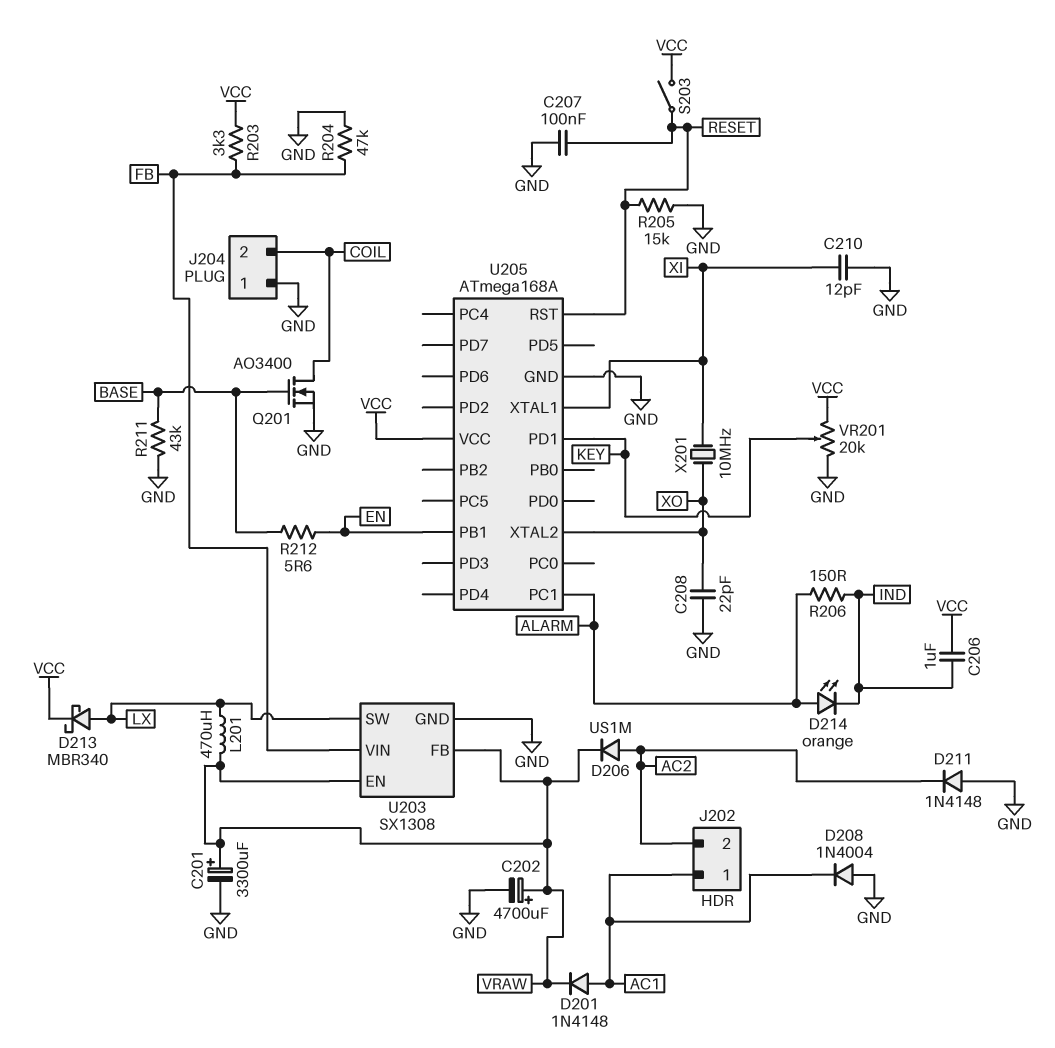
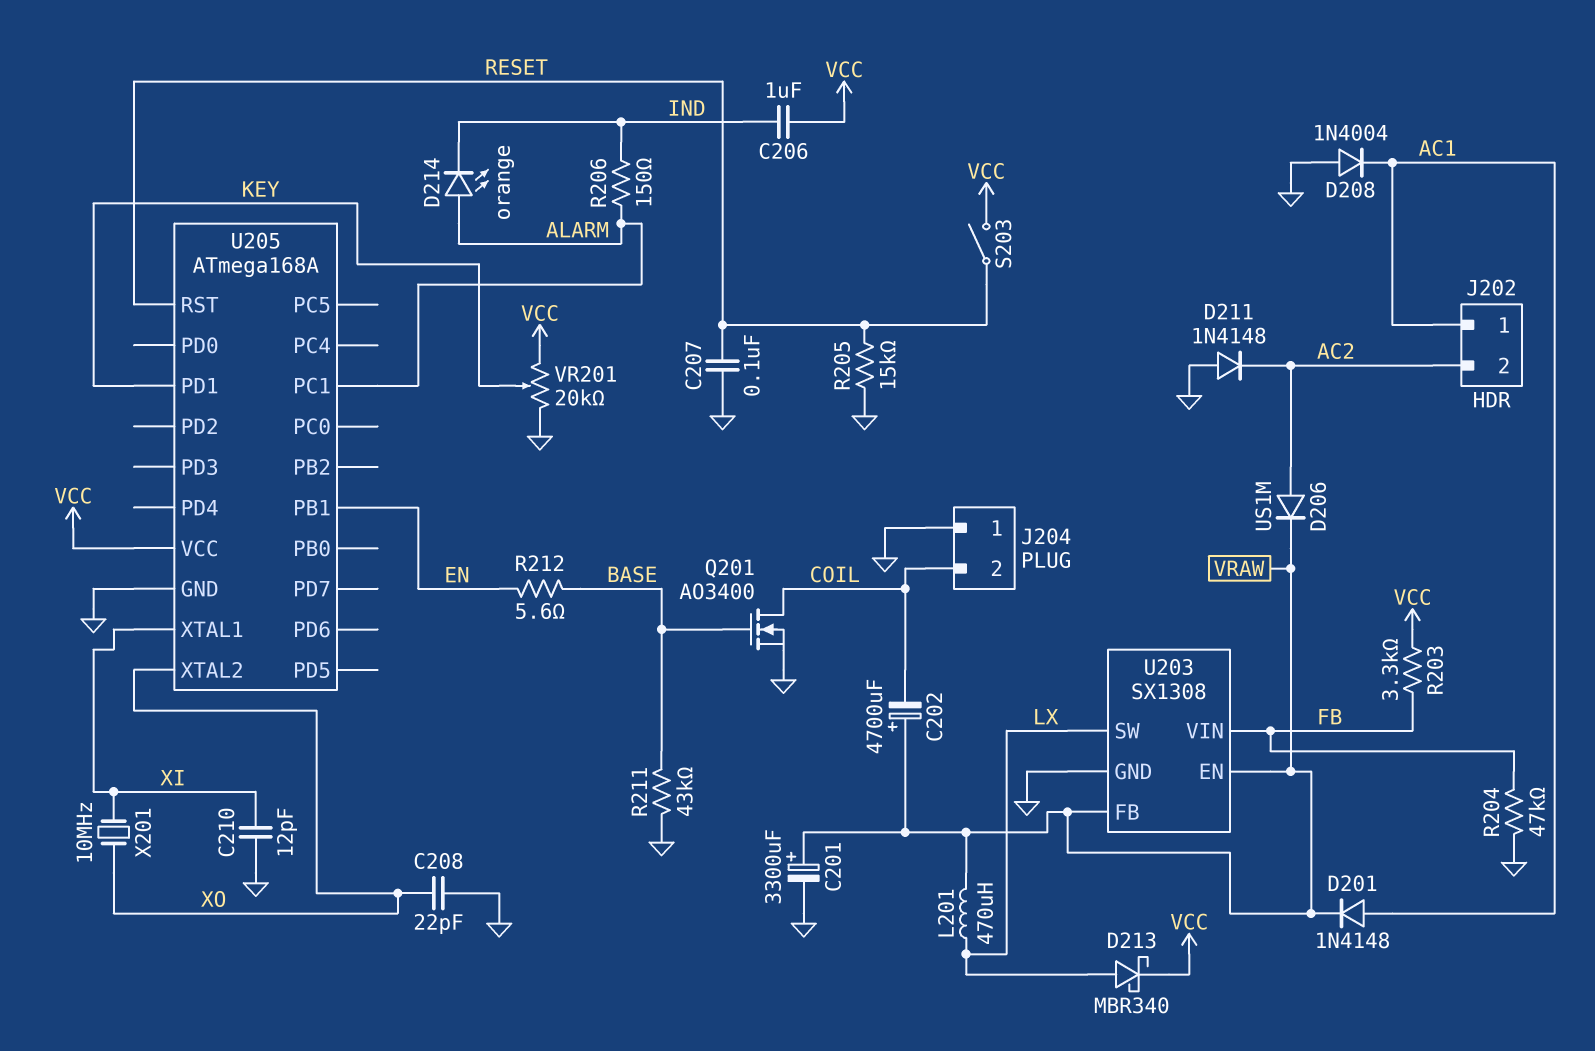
C202: 4700uF (plus VRAW, minus GND) -> 4700uF (plus VRAW, minus COIL)

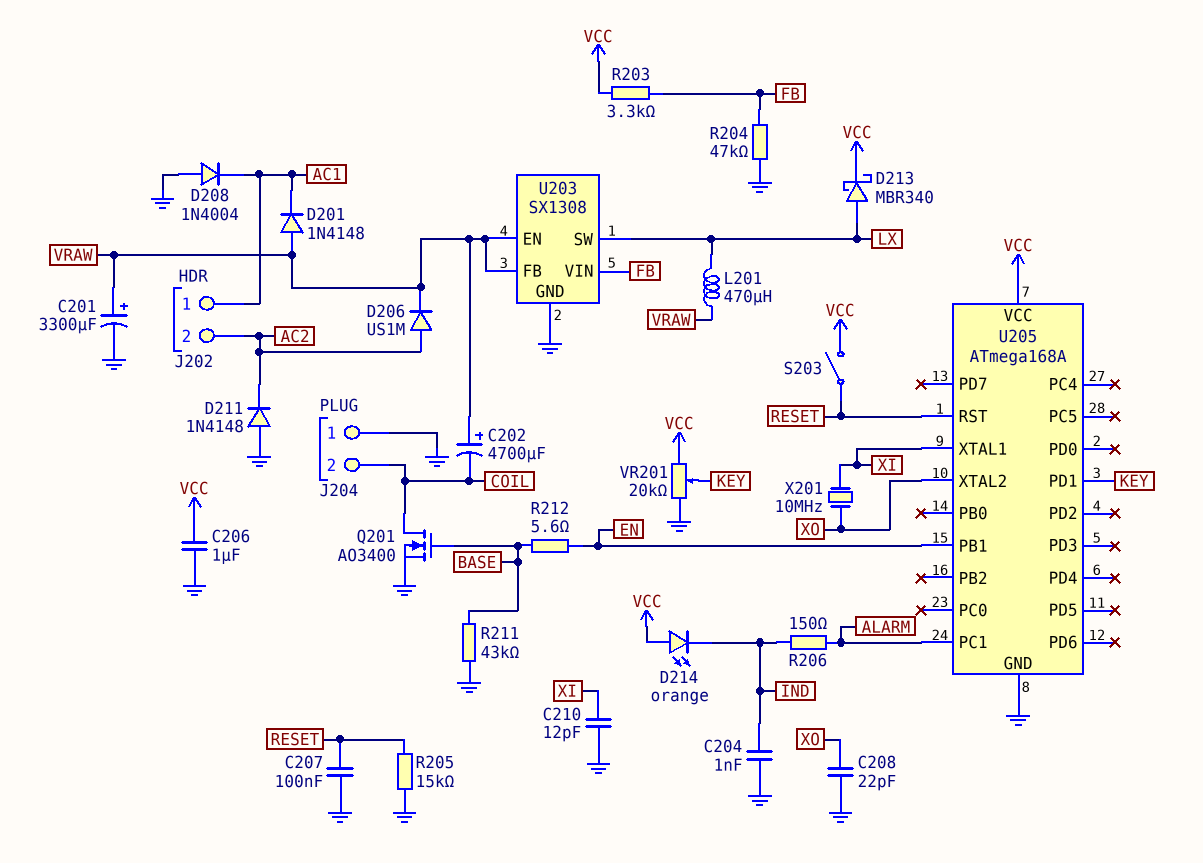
C204: none -> 1nF (GND, IND)
C206: 1uF (IND, VCC) -> 1uF (GND, VCC)
D201: diode 1N4148 (A AC1, K VRAW) -> diode 1N4148 (A VRAW, K AC1)
D214: LED orange (A ALARM, K IND) -> LED orange (A VCC, K IND)

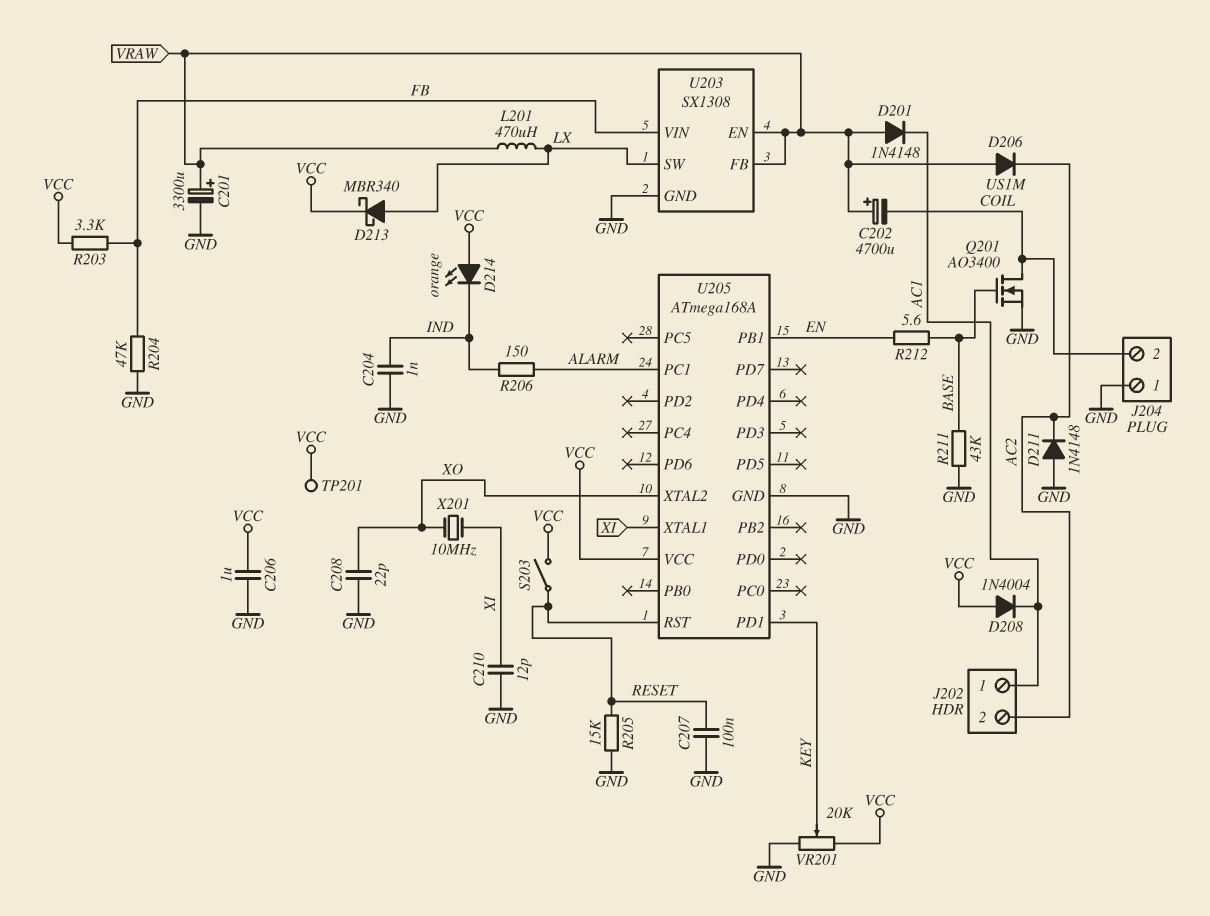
D206: diode US1M (A AC2, K VRAW) -> diode US1M (A VRAW, K AC2)
D208: diode 1N4004 (A GND, K AC1) -> diode 1N4004 (A VCC, K AC1)
TP201: none -> test point (VCC)

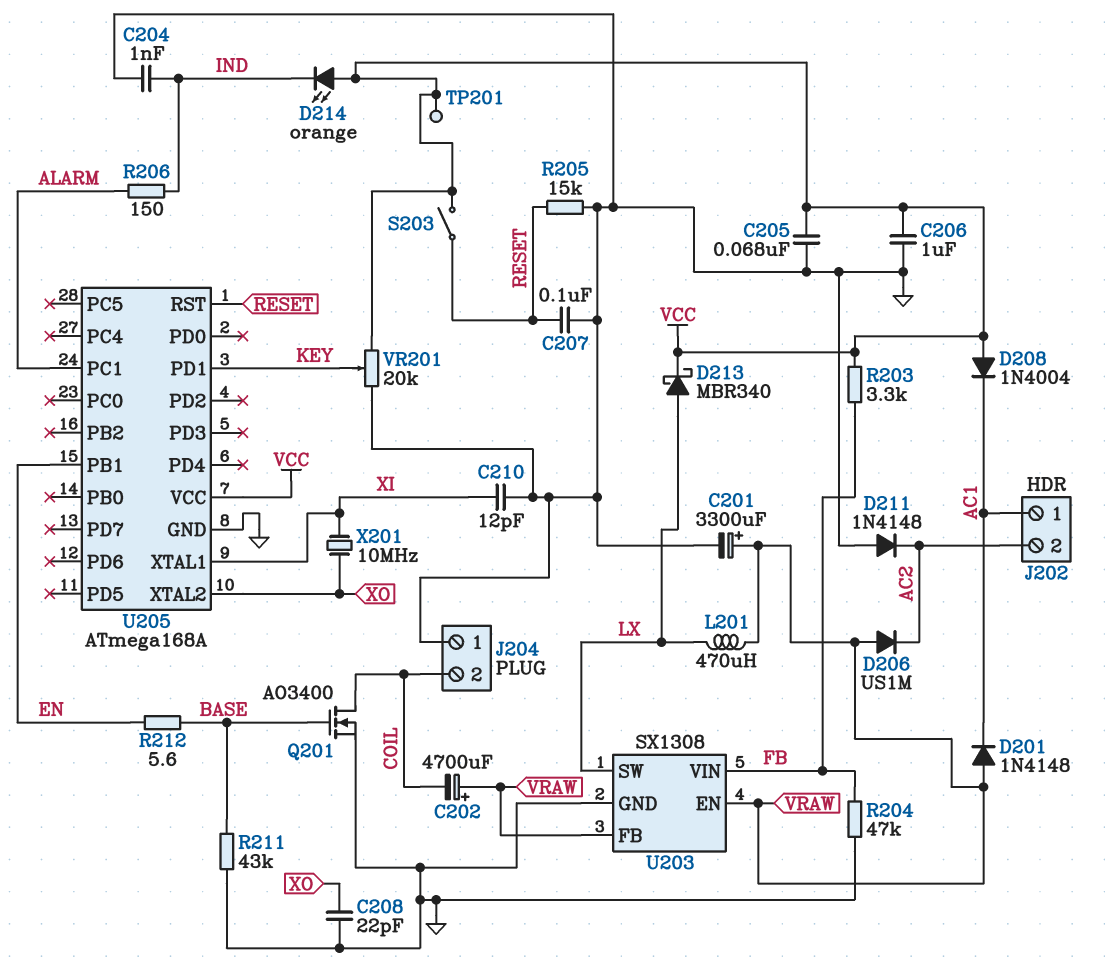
C205: none -> 68nF (GND, VCC)

